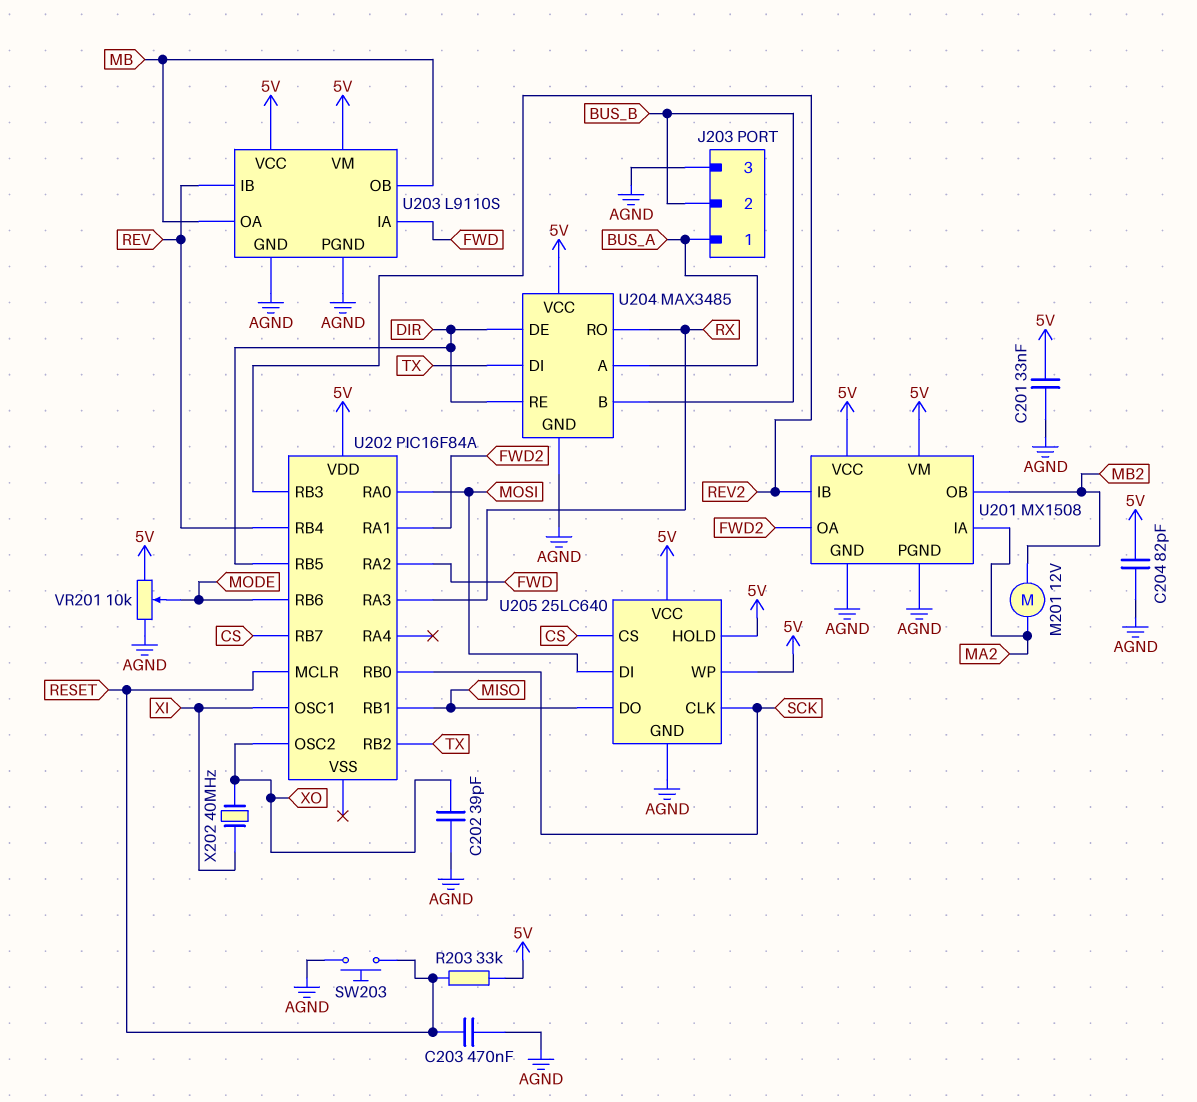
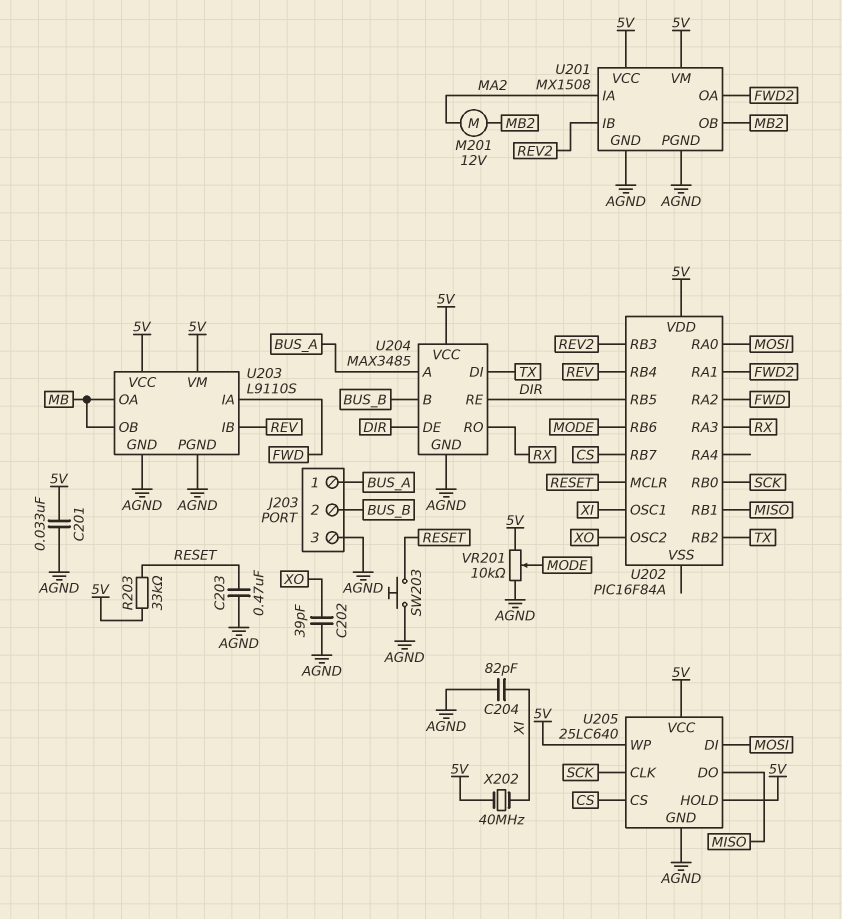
C204: 82pF (5V, AGND) -> 82pF (AGND, XI)
X202: 40MHz (XI, XO) -> 40MHz (5V, XI)

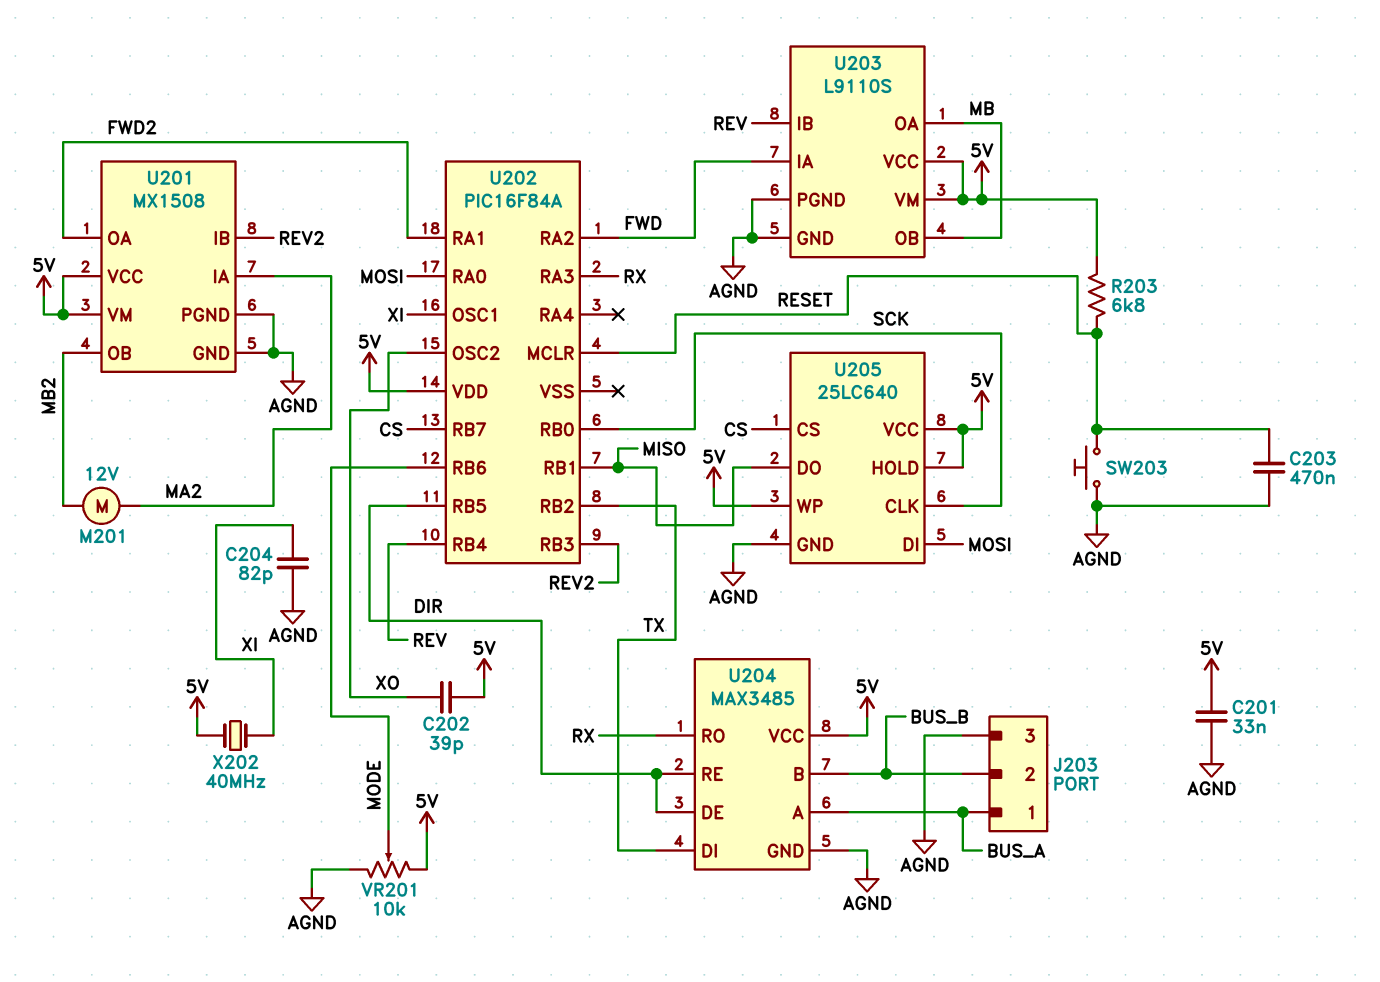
C202: 39pF (AGND, XO) -> 39pF (5V, XO)
R203: 33k (5V, RESET) -> 6.8k (5V, RESET)

